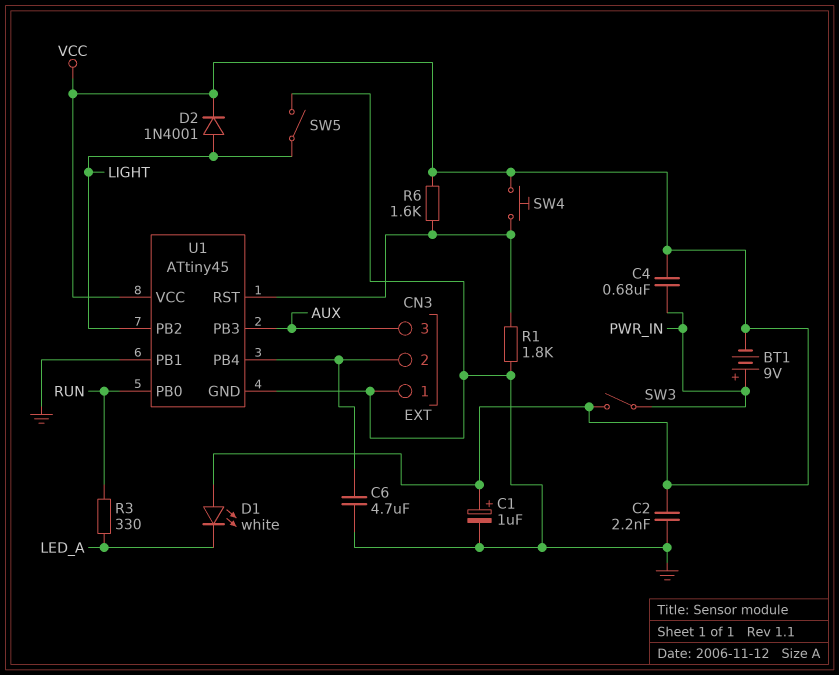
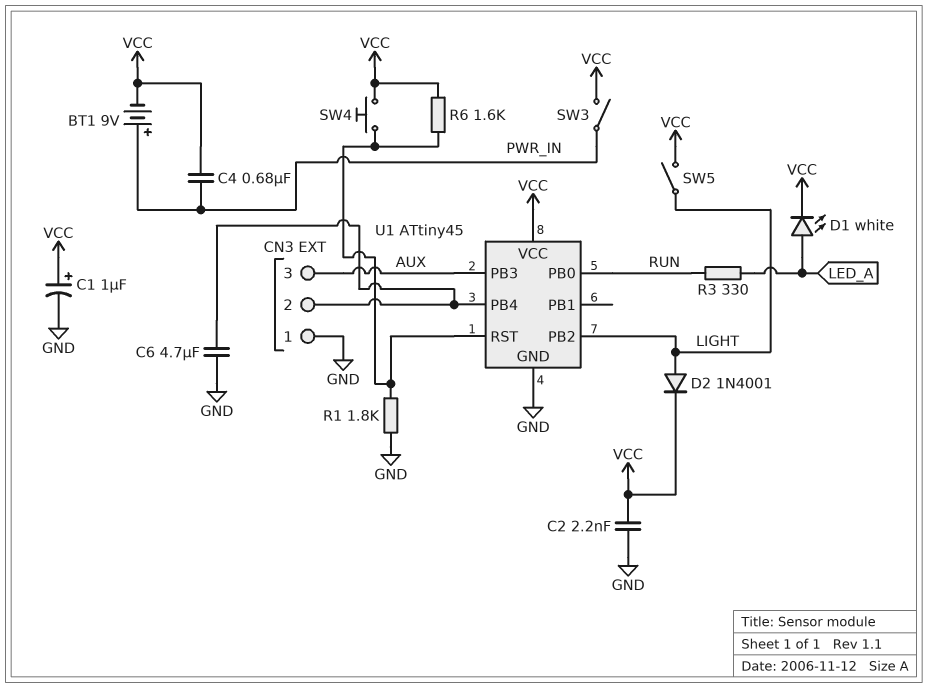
D1: LED white (A VCC, K LED_A) -> LED white (A LED_A, K VCC)
SW5: switch (GND, LIGHT) -> switch (LIGHT, VCC)
U1 pin PB1: GND -> none

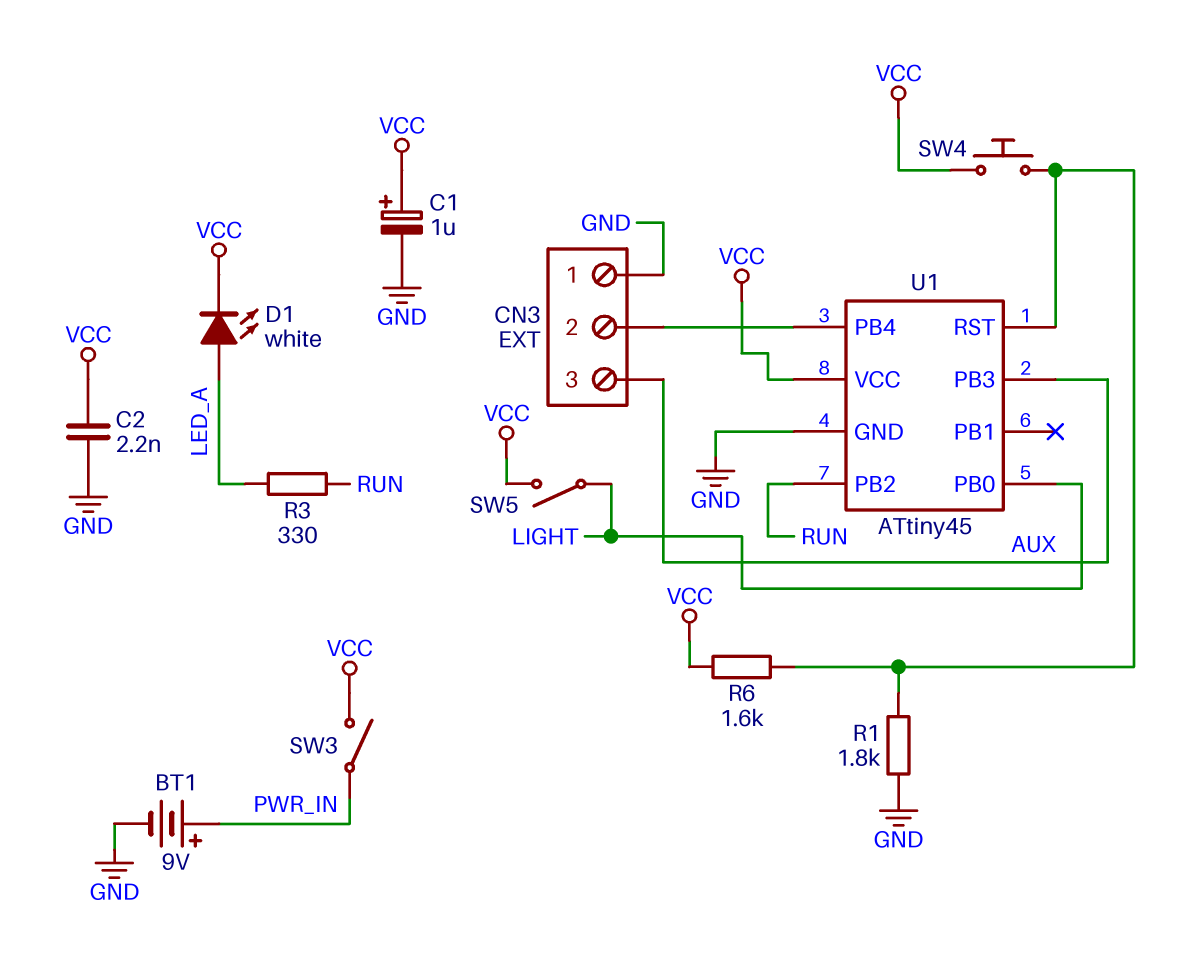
BT1: 9V (plus PWR_IN, minus VCC) -> 9V (plus PWR_IN, minus GND)
C4: 680nF (PWR_IN, VCC) -> none
C6: 4.7uF (CN3/2, GND) -> none
D2: diode 1N4001 (A LIGHT, K VCC) -> none
U1 pin PB0: RUN -> LIGHT
U1 pin PB2: LIGHT -> RUN

